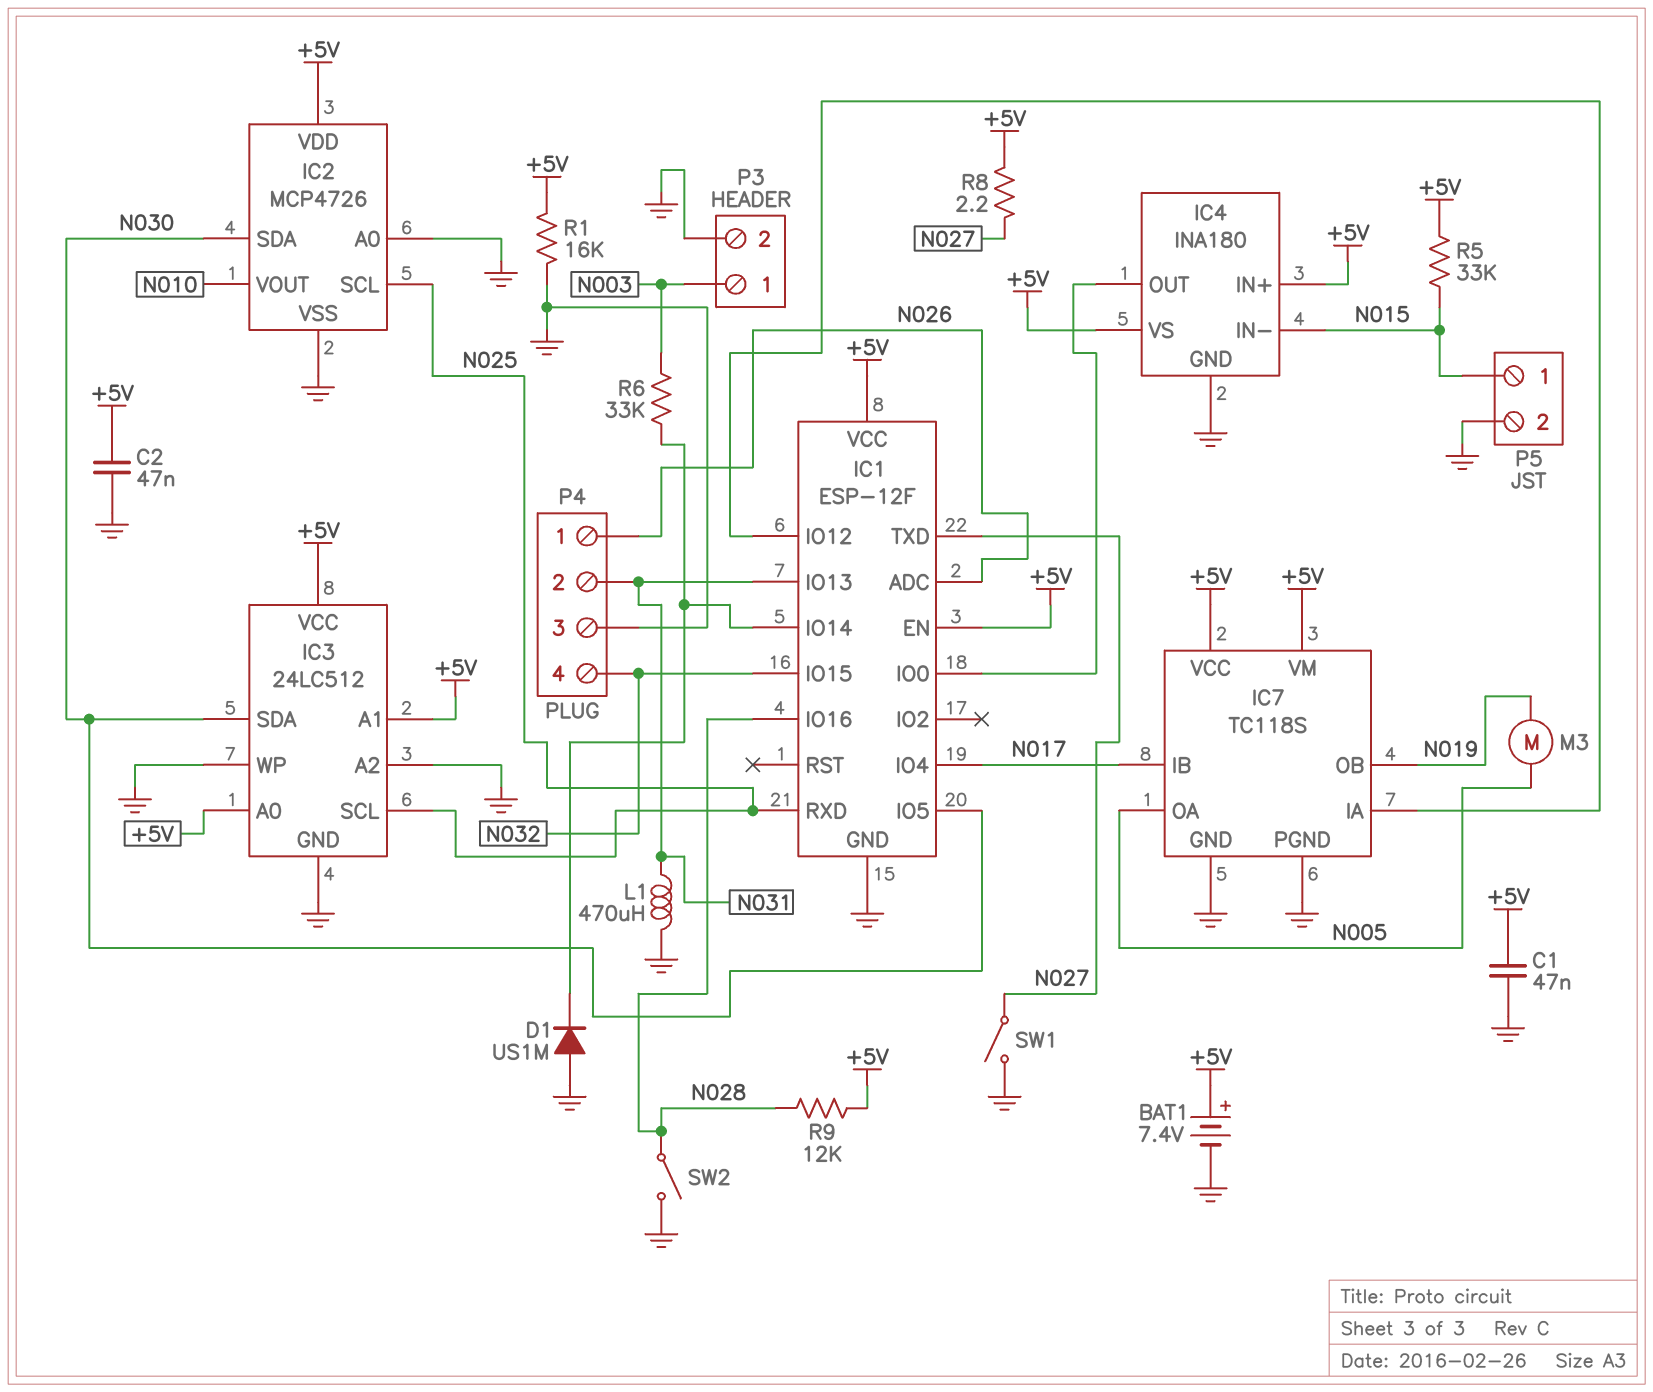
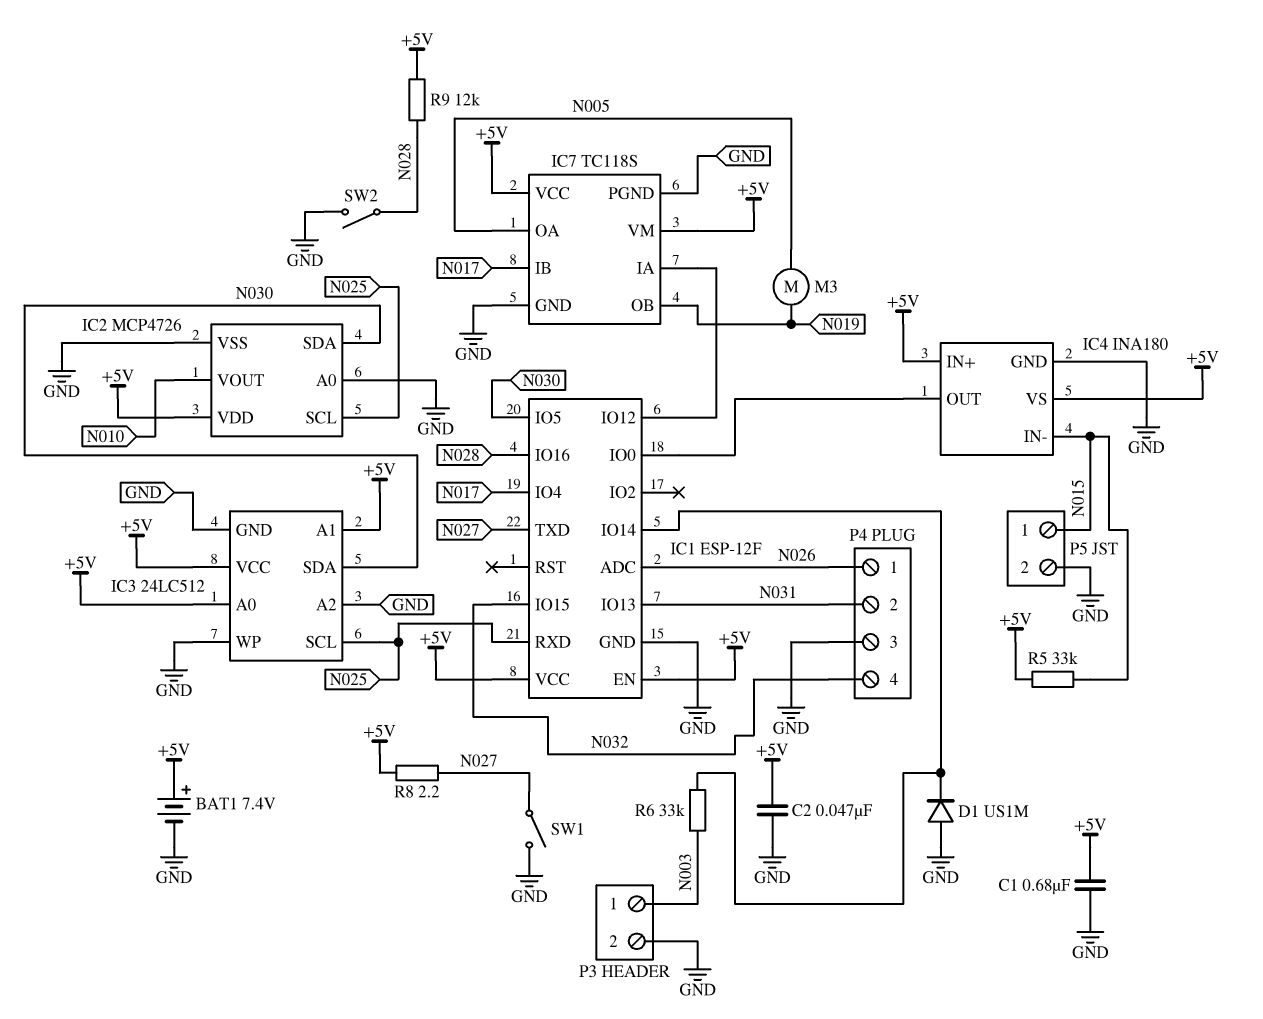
C1: 47nF (+5V, GND) -> 680nF (+5V, GND)
L1: 470uH (GND, N031) -> none
R1: 16k (+5V, GND) -> none

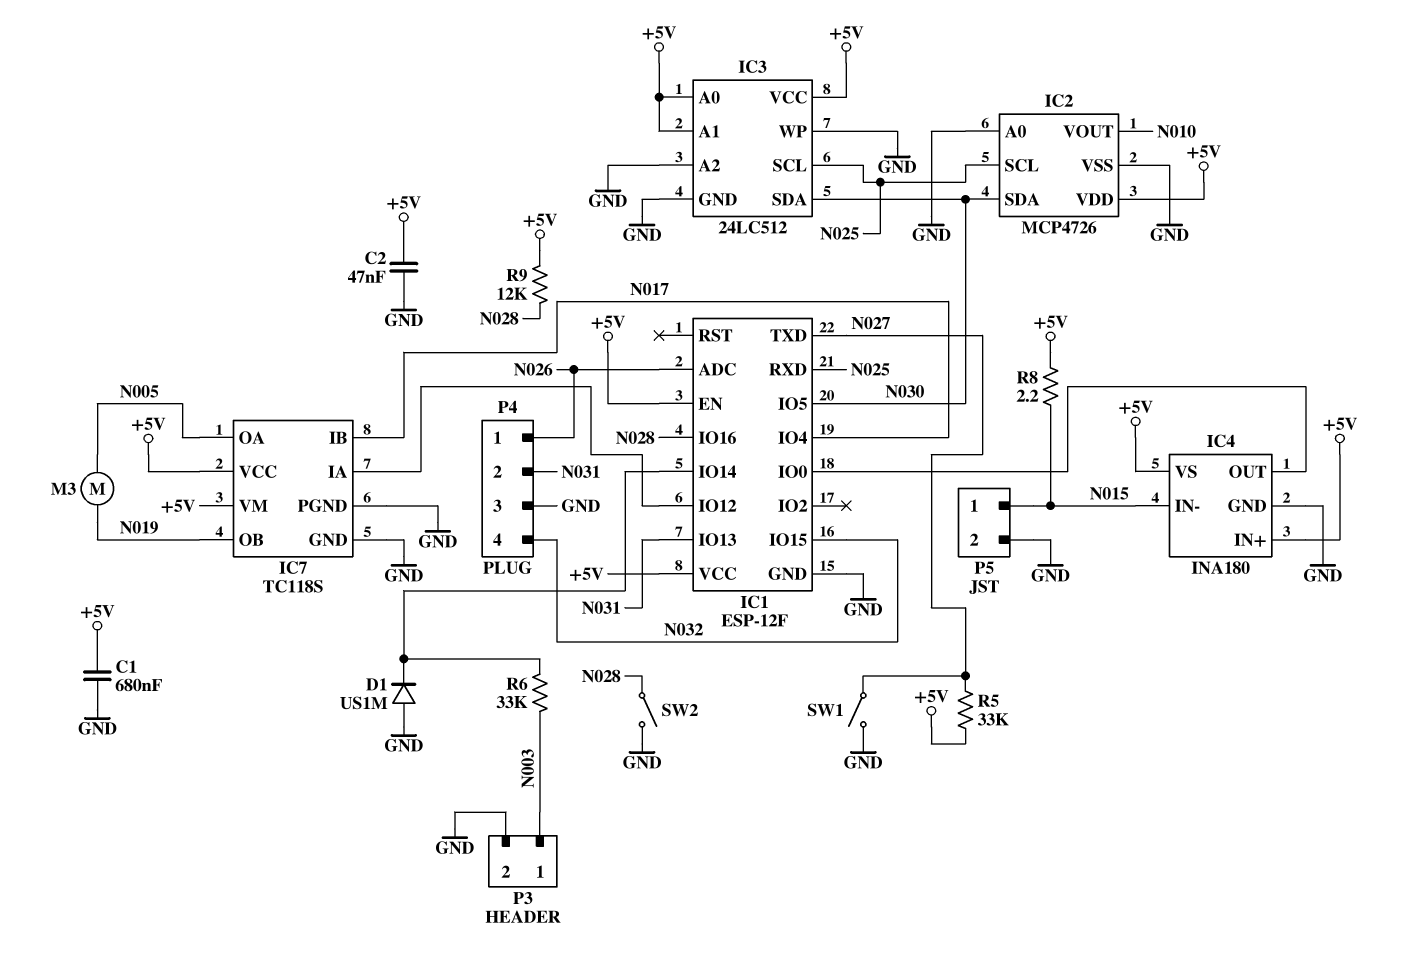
BAT1: 7.4V (plus +5V, minus GND) -> none
R5: 33k (+5V, N015) -> 33k (+5V, N027)
R8: 2.2 (+5V, N027) -> 2.2 (+5V, N015)

